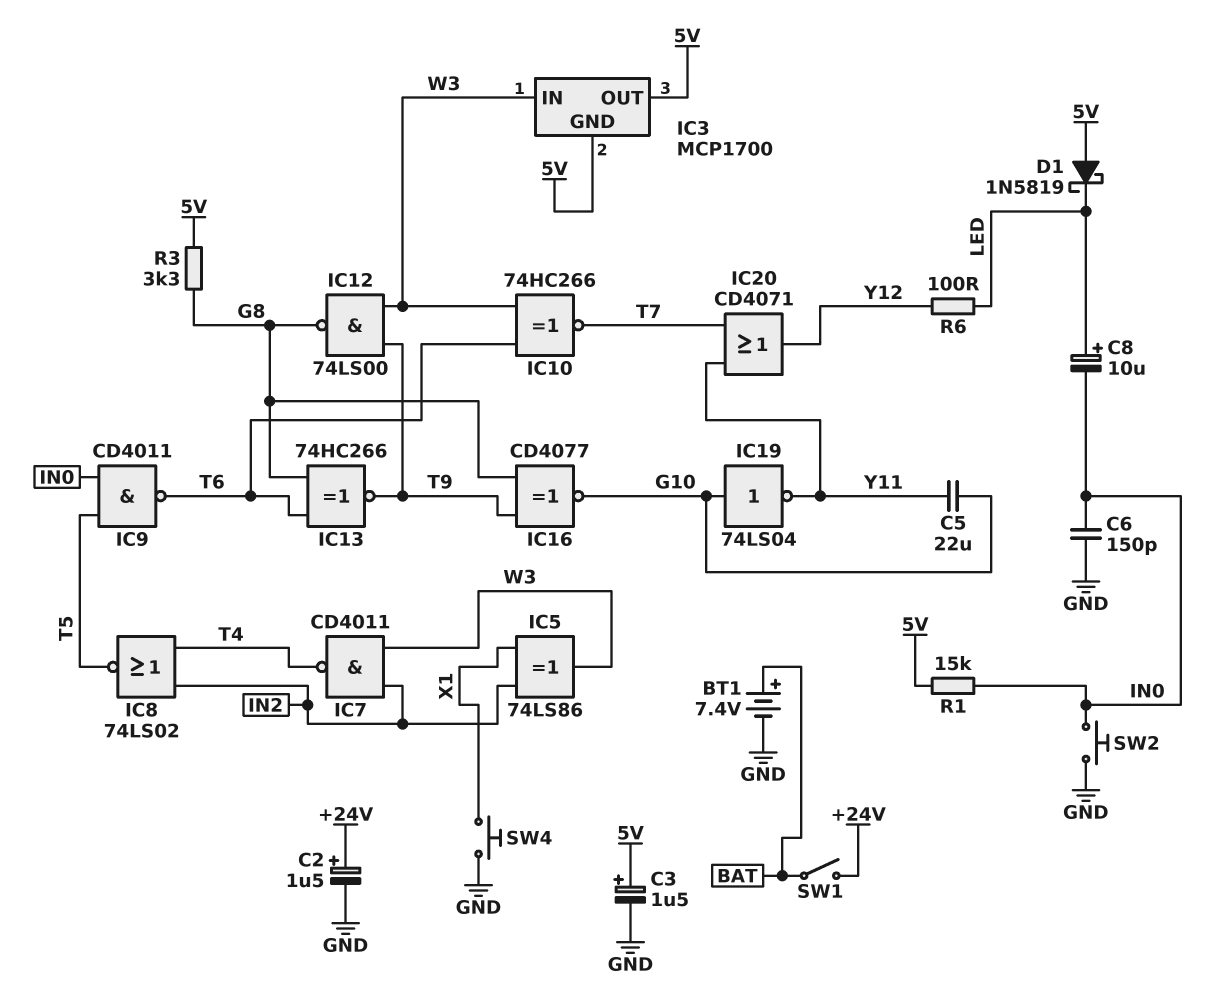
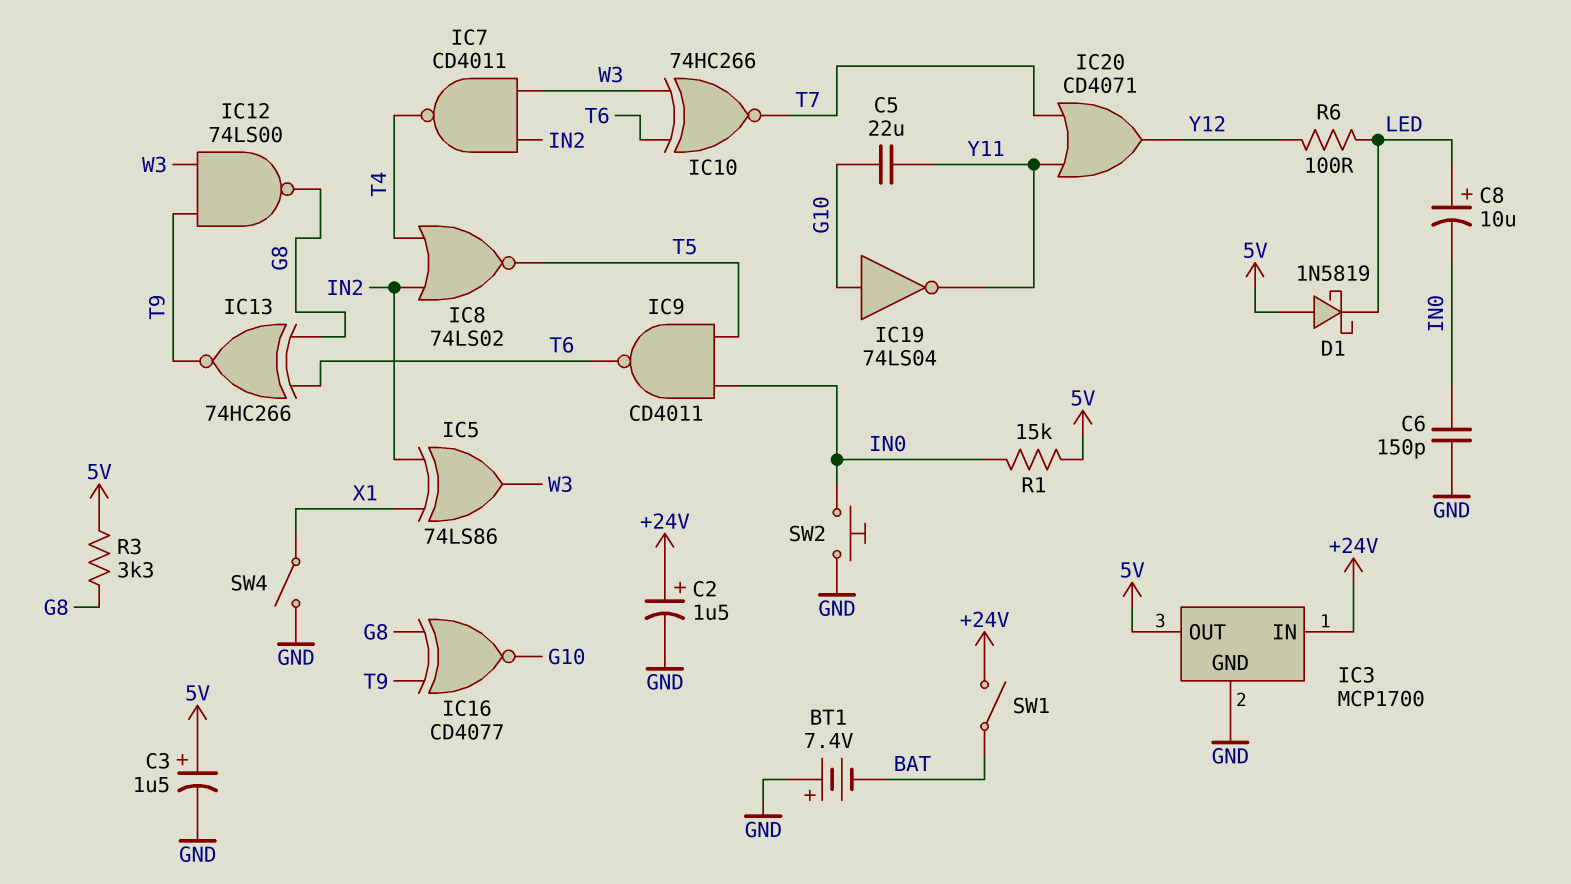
BT1: 7.4V (plus BAT, minus GND) -> 7.4V (plus GND, minus BAT)
IC3 pin GND: 5V -> GND
IC3 pin IN: W3 -> +24V
SW4: button (GND, X1) -> switch (GND, X1)

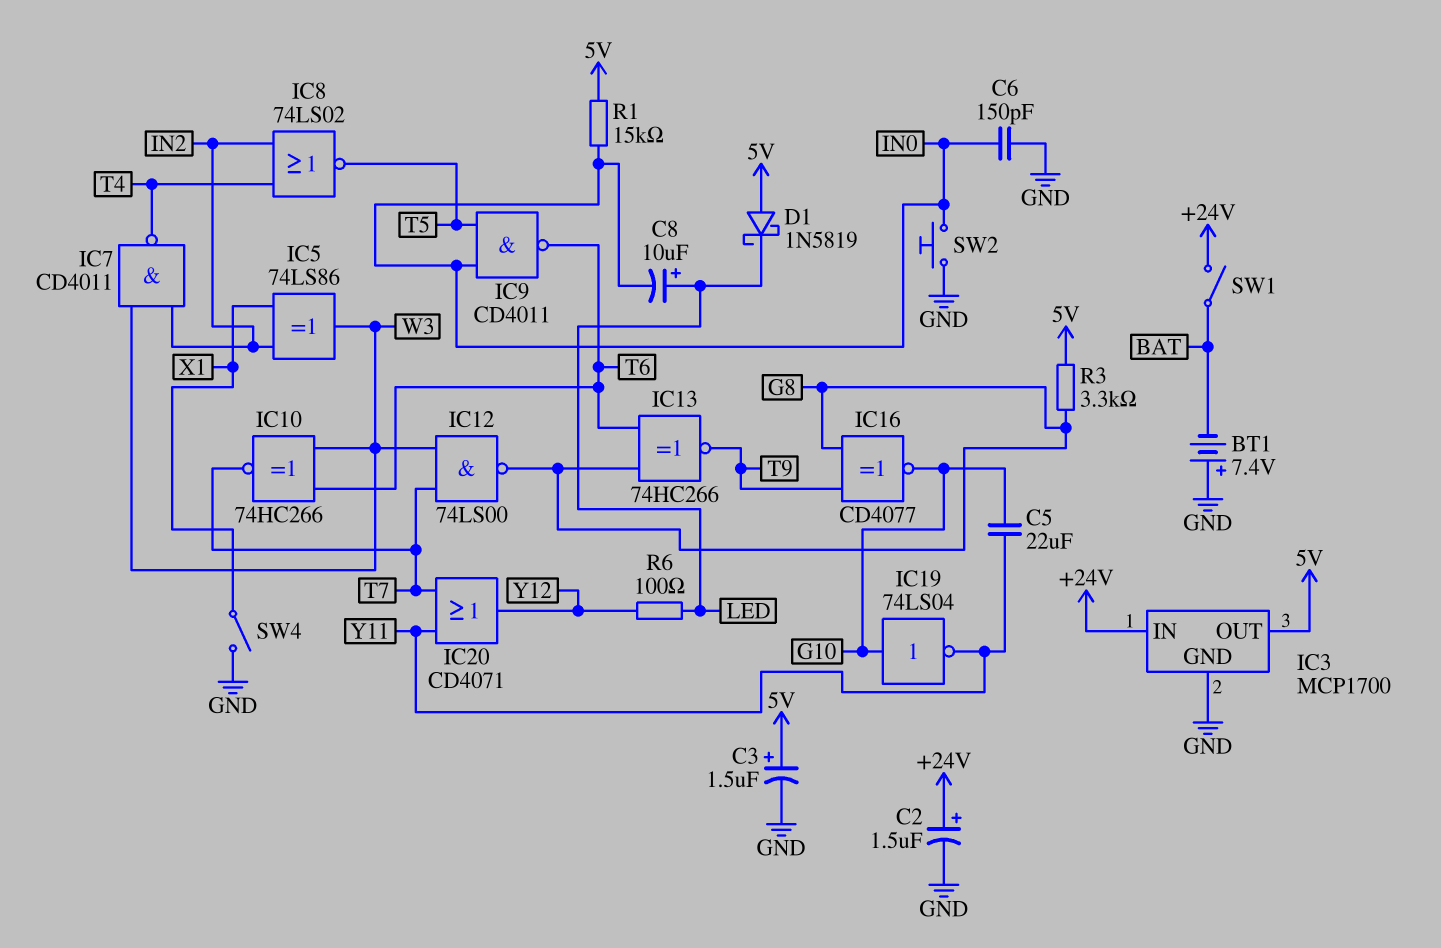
IC12: NAND 74LS00 (in T9, in W3, out G8) -> NAND 74LS00 (in T7, in W3, out G8)

